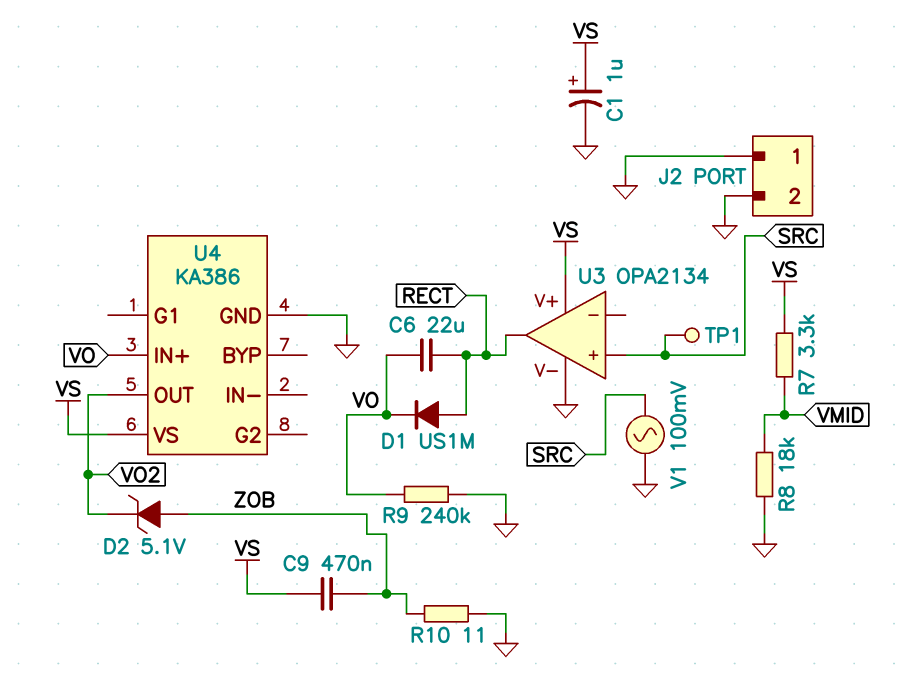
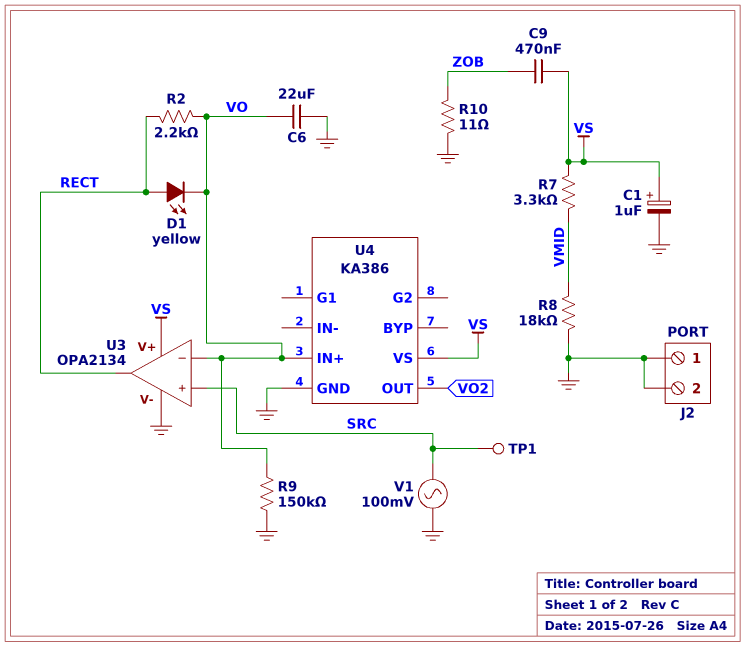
C6: 22uF (RECT, VO) -> 22uF (GND, VO)
D1: diode US1M (A RECT, K VO) -> LED yellow (A RECT, K VO)
D2: zener 5.1V (A ZOB, K VO2) -> none
R2: none -> 2.2k (RECT, VO)
R9: 240k (GND, VO) -> 150k (GND, VO)
U3 pin in-: none -> VO

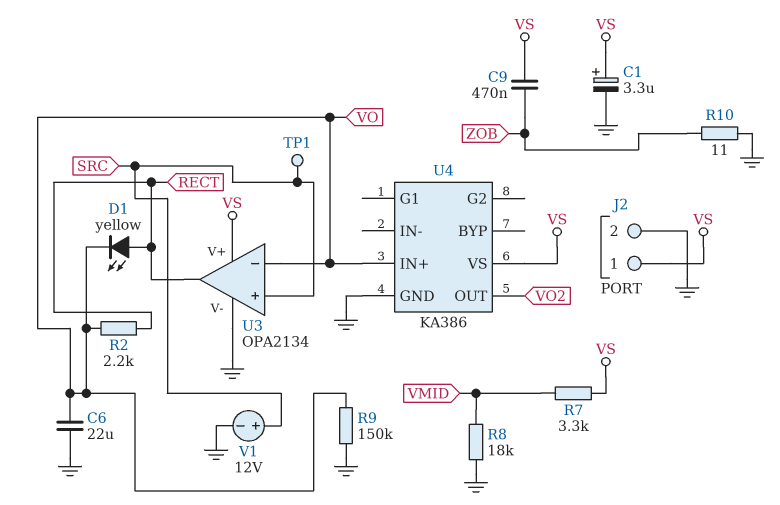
C1: 1uF (plus VS, minus GND) -> 3.3uF (plus VS, minus GND)
J2 pin 1: GND -> VS
V1: AC 100mV (GND, SRC) -> 12V (plus SRC, minus GND)

